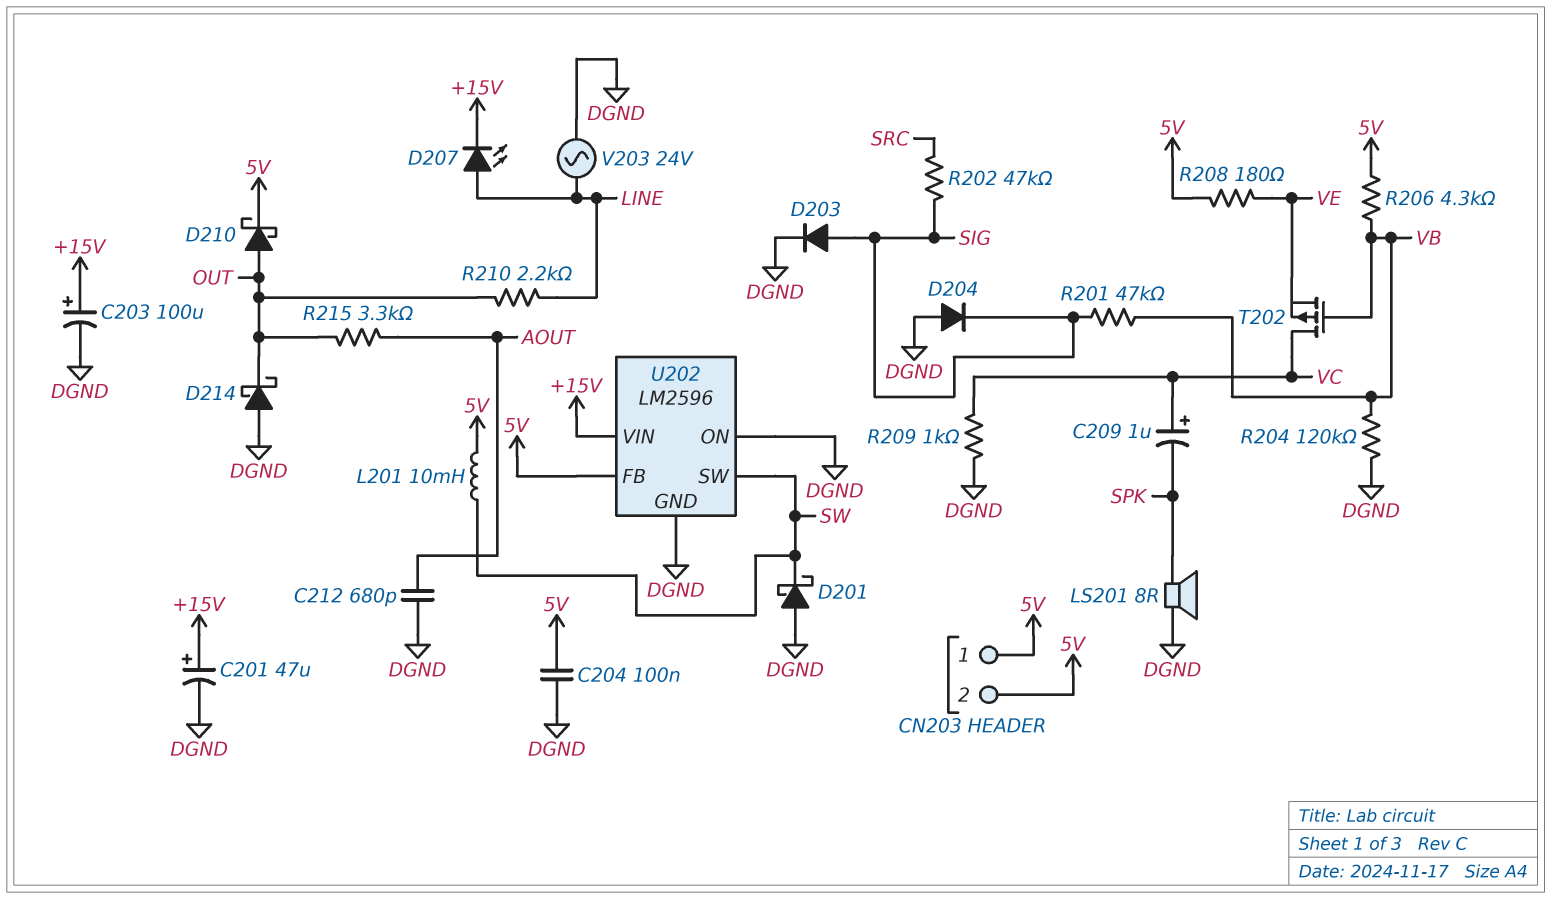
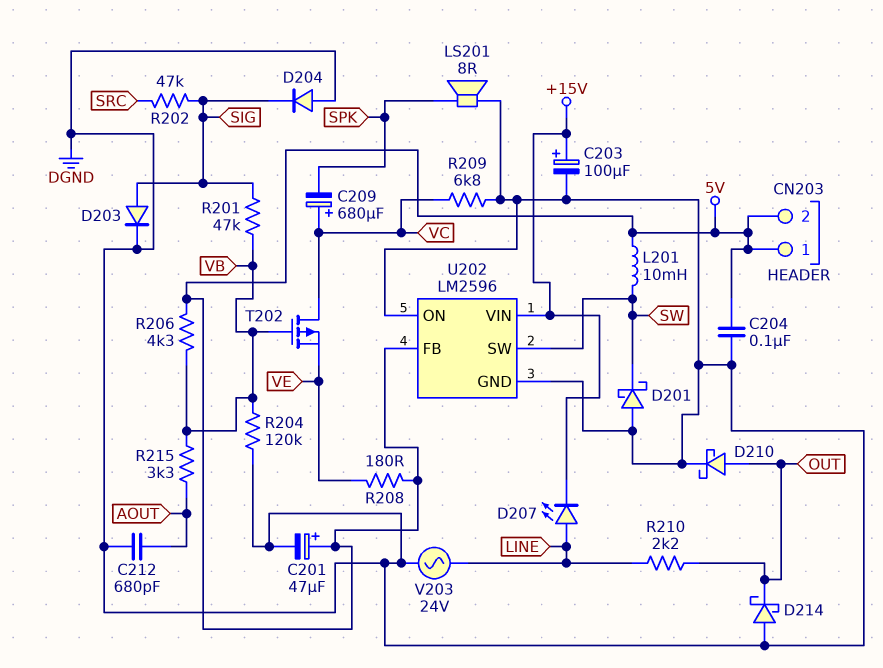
C201: 47uF (plus +15V, minus DGND) -> 47uF (plus 5V, minus DGND)
C209: 1uF (plus VC, minus SPK) -> 680uF (plus VC, minus SPK)
D210: schottky (A OUT, K 5V) -> schottky (A OUT, K DGND)
R209: 1k (DGND, VC) -> 6.8k (DGND, VC)
R215: 3.3k (AOUT, OUT) -> 3.3k (AOUT, VB)

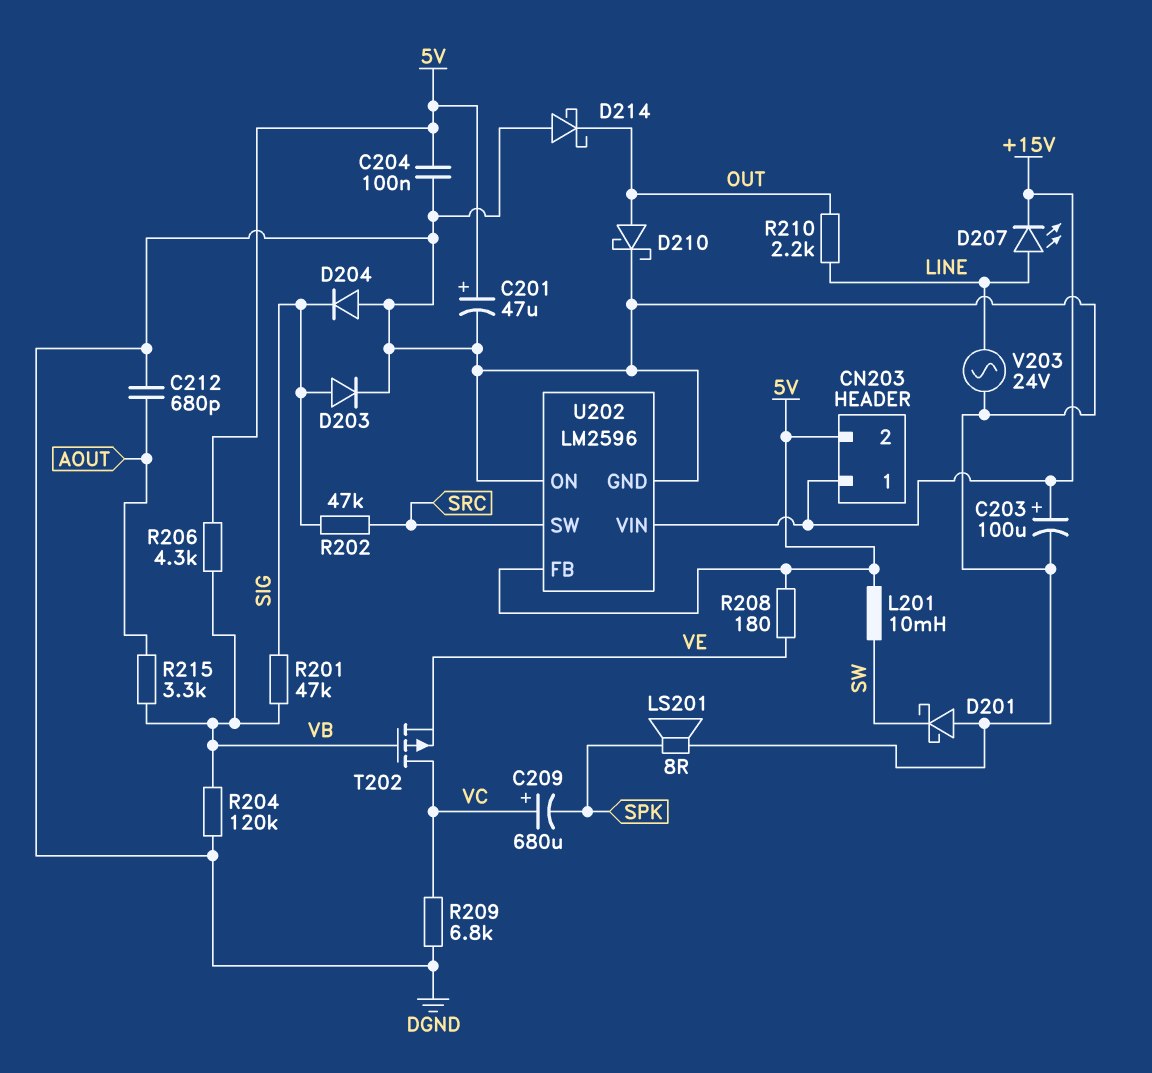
CN203 pin 1: 5V -> +15V
U202 pin SW: SW -> SRC

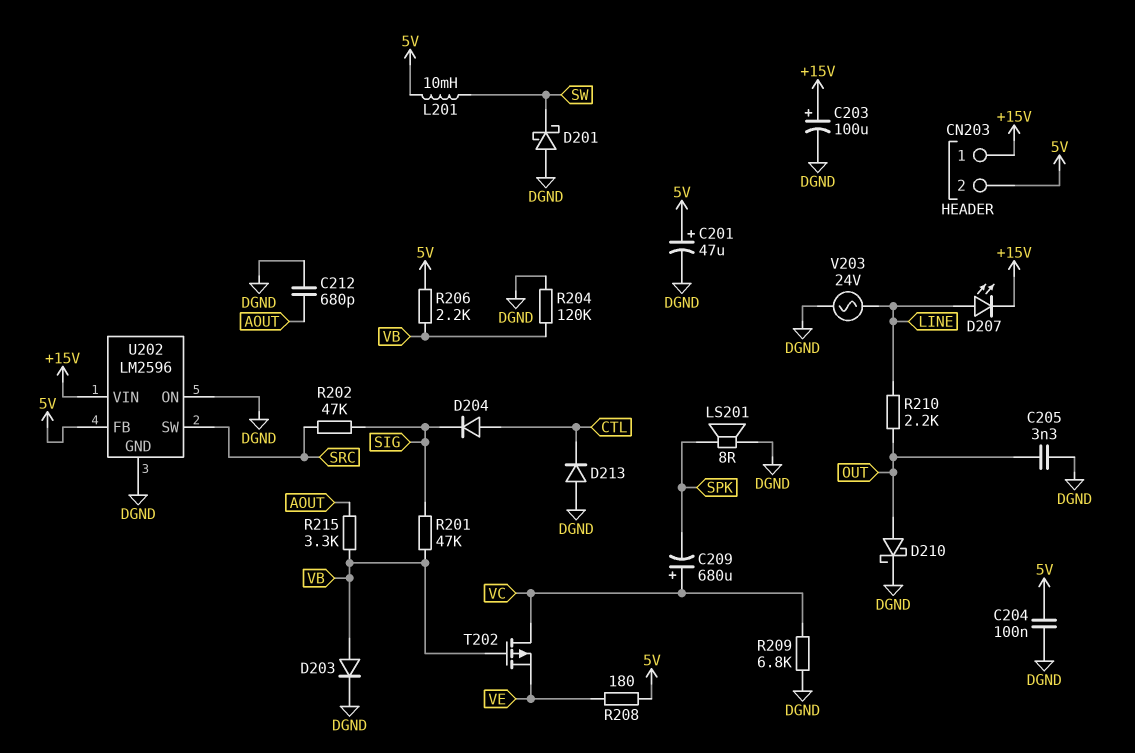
C205: none -> 3.3nF (DGND, OUT)
D203: diode (A SIG, K DGND) -> diode (A VB, K DGND)
D204: diode (A DGND, K SIG) -> diode (A CTL, K SIG)
D213: none -> diode (A DGND, K CTL)
D214: schottky (A DGND, K OUT) -> none
R206: 4.3k (5V, VB) -> 2.2k (5V, VB)

